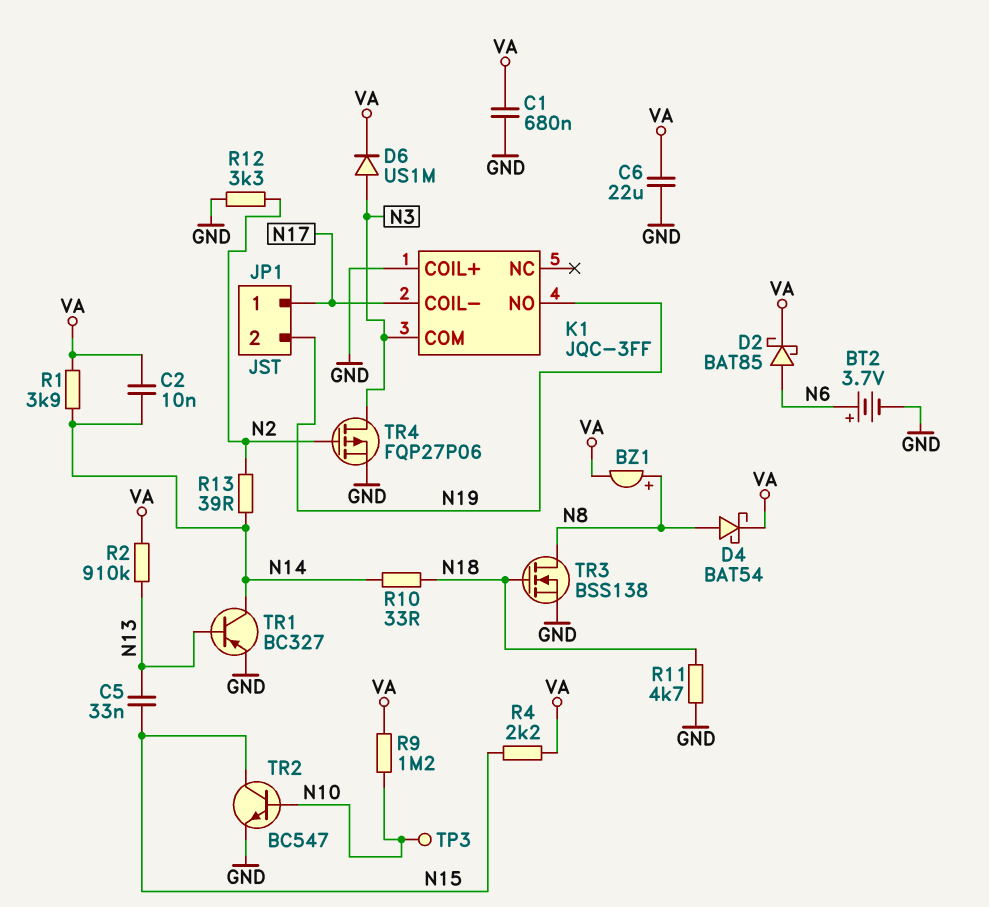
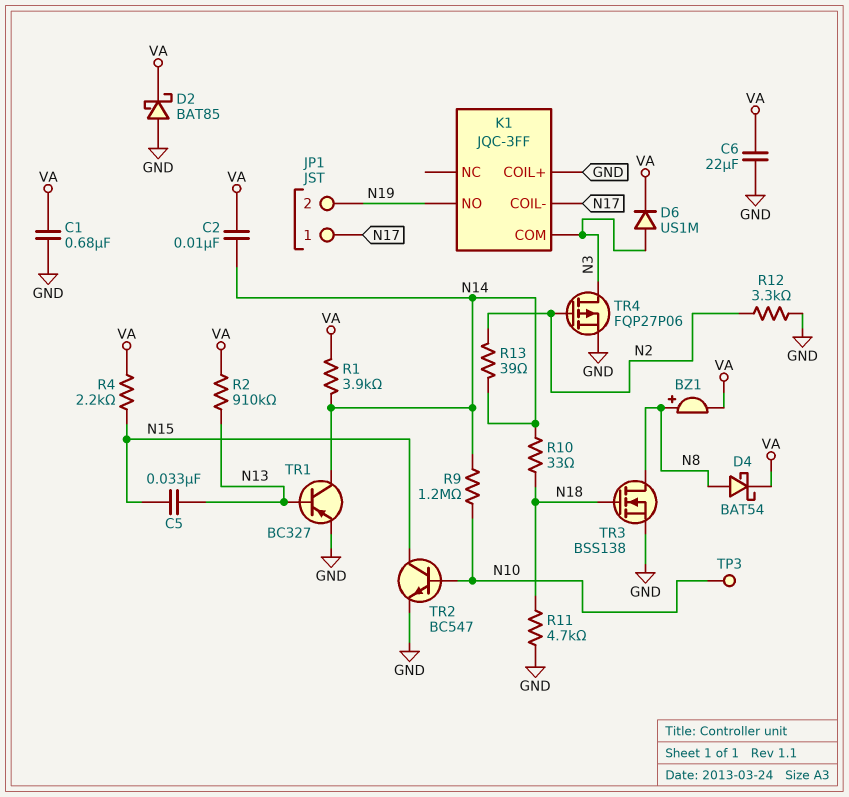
BT2: 3.7V (plus N6, minus GND) -> none
D2: schottky BAT85 (A N6, K VA) -> schottky BAT85 (A GND, K VA)
R9: 1.2M (N10, VA) -> 1.2M (N10, N14)

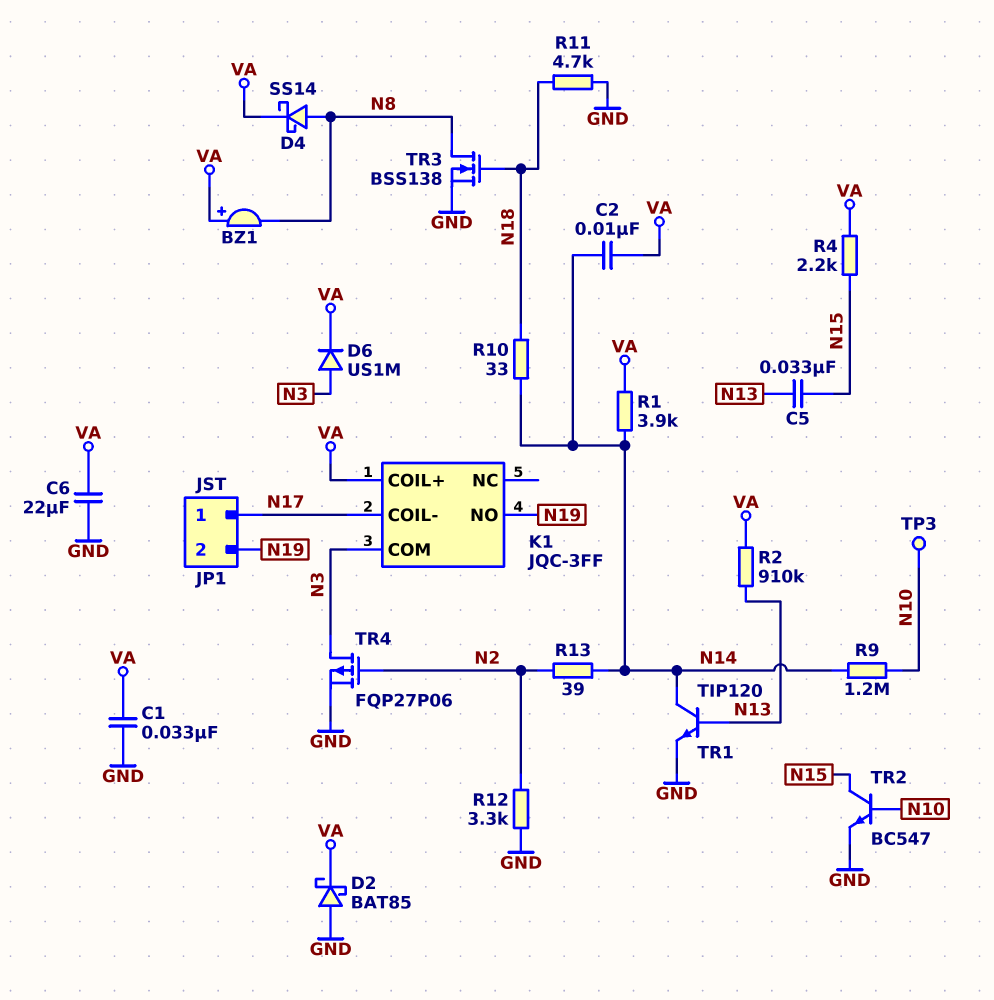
BZ1: buzzer (plus N8, minus VA) -> buzzer (plus VA, minus N8)
C1: 680nF (GND, VA) -> 33nF (GND, VA)
D4: schottky BAT54 (A N8, K VA) -> schottky SS14 (A N8, K VA)
K1 pin COIL+: GND -> VA
TR1: PNP BC327 (B N13, C N14, E GND) -> NPN TIP120 (B N13, C N14, E GND)

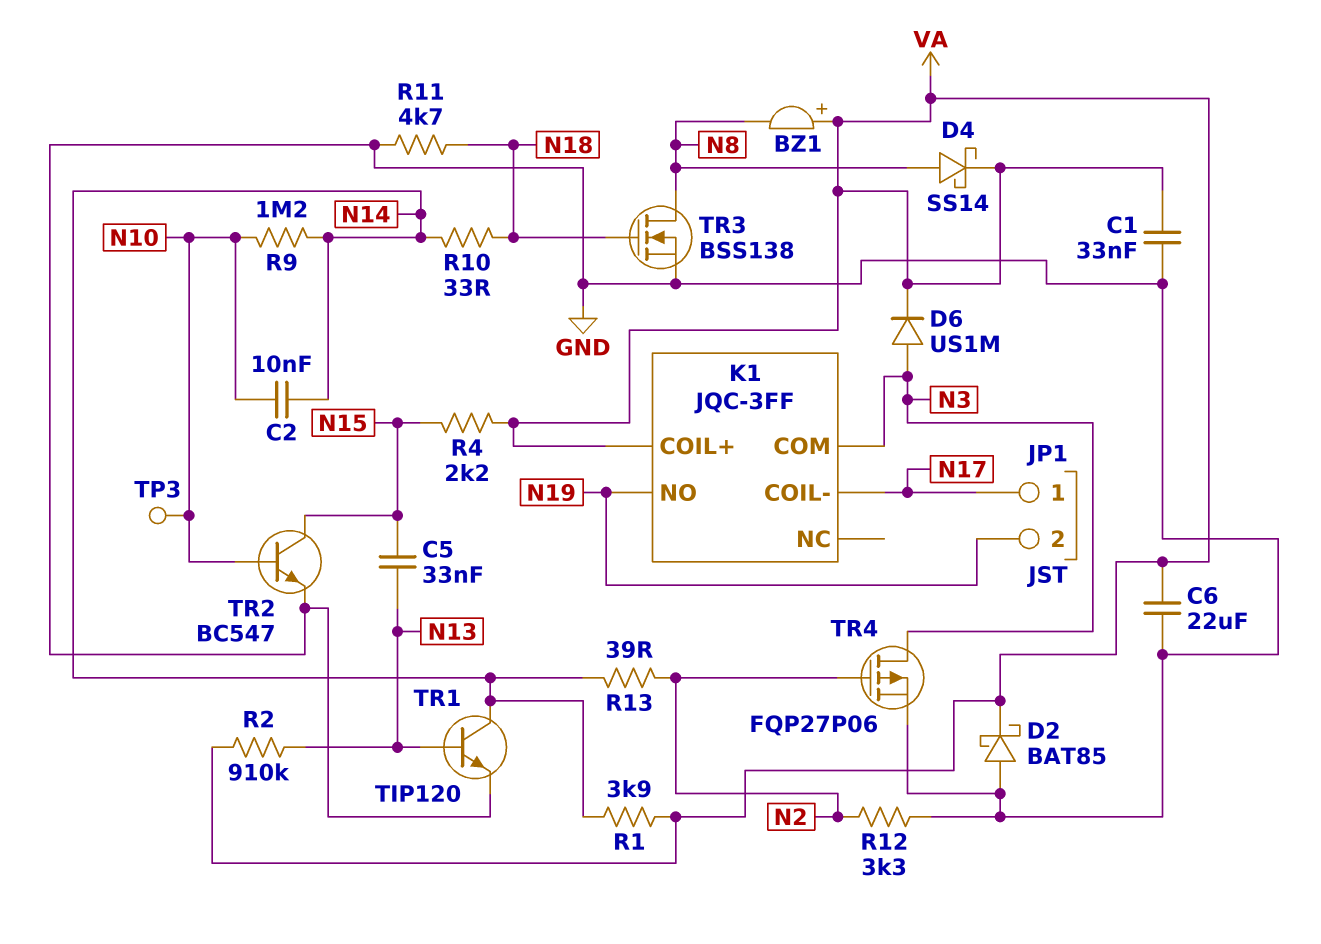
C2: 10nF (N14, VA) -> 10nF (N10, N14)

